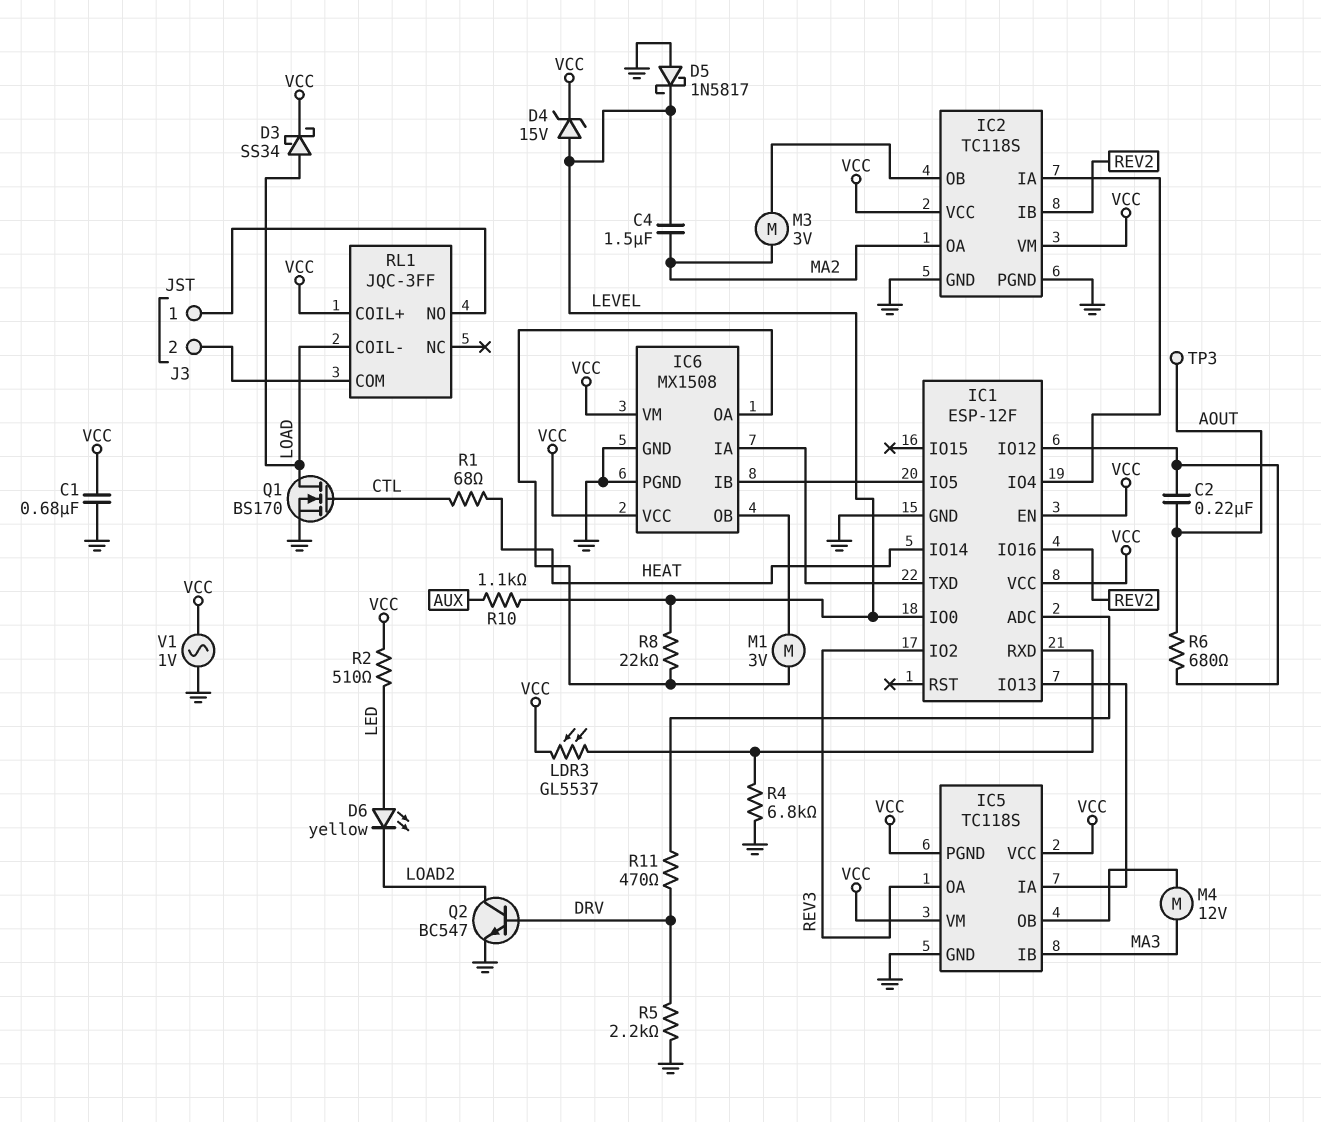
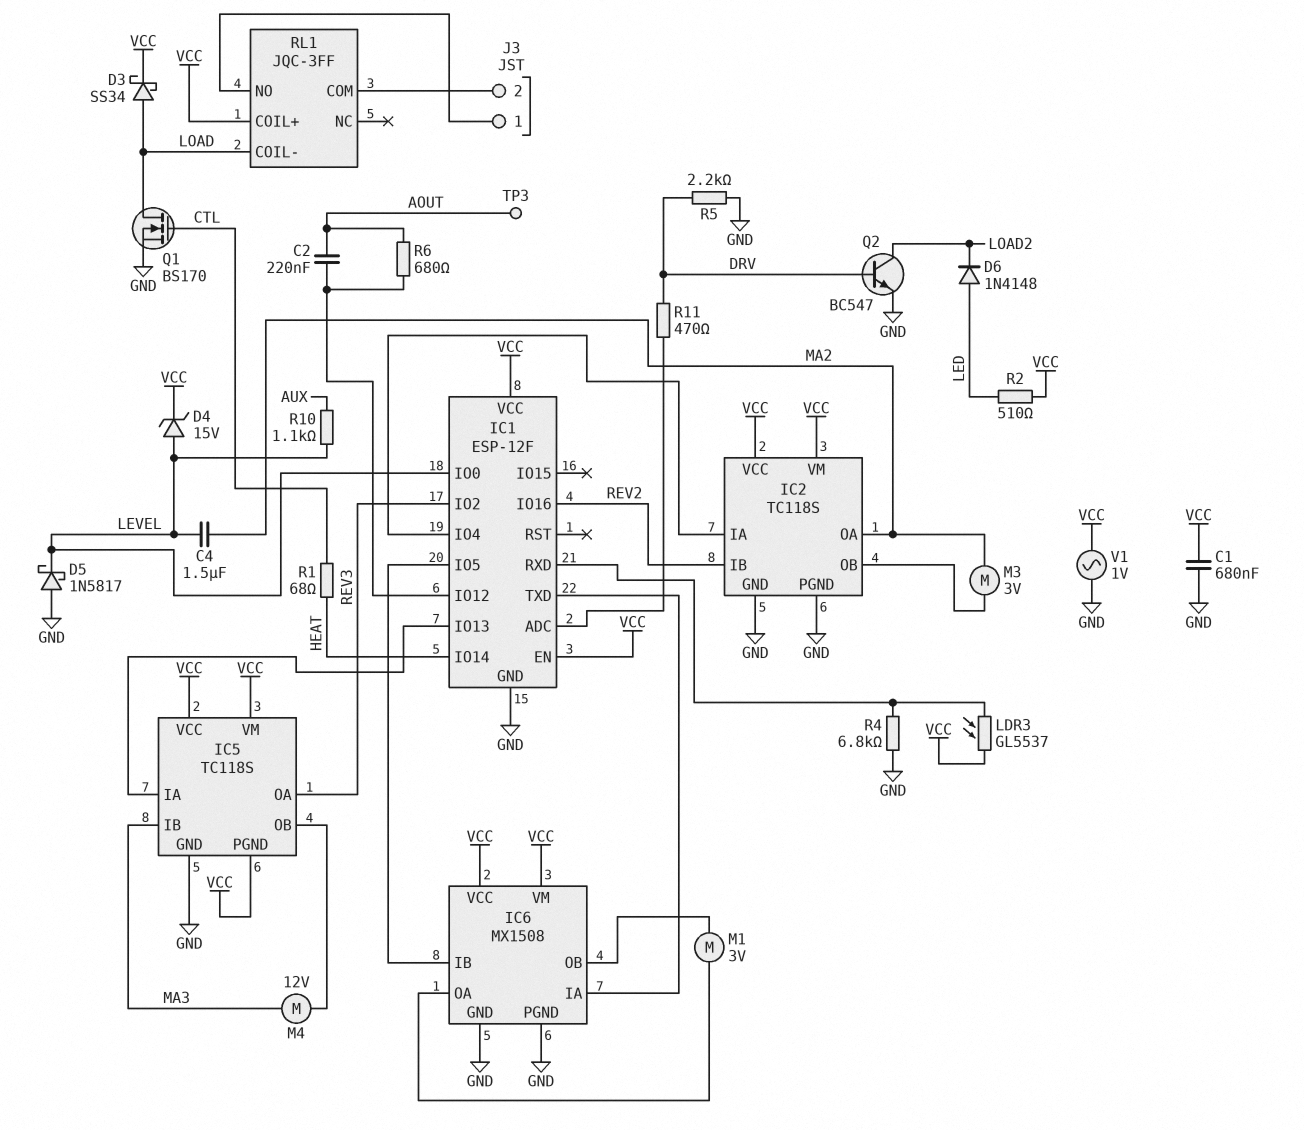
D6: LED yellow (A LED, K LOAD2) -> diode 1N4148 (A LED, K LOAD2)
R8: 22k (IC6/OA, LEVEL) -> none

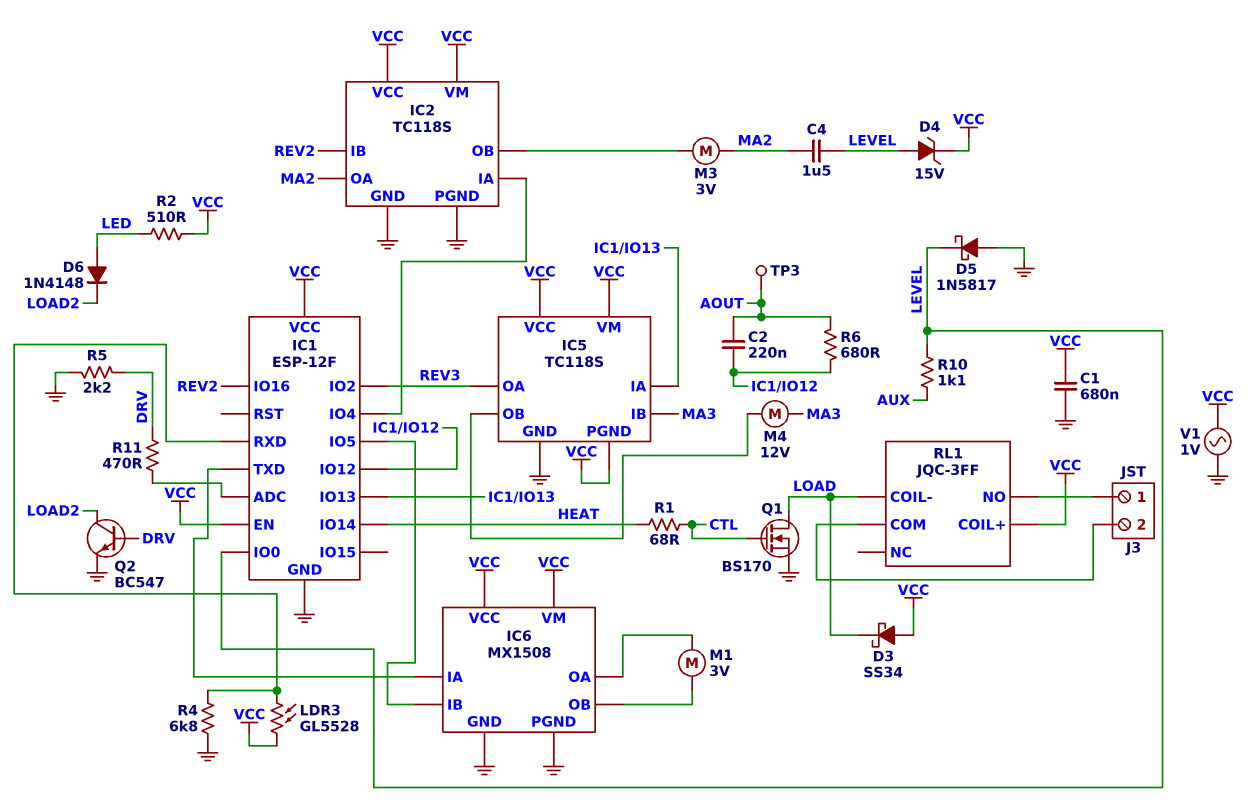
D3: schottky SS34 (A LOAD, K VCC) -> schottky SS34 (A VCC, K LOAD)
LDR3: GL5537 (IC1/RXD, VCC) -> GL5528 (IC1/RXD, VCC)

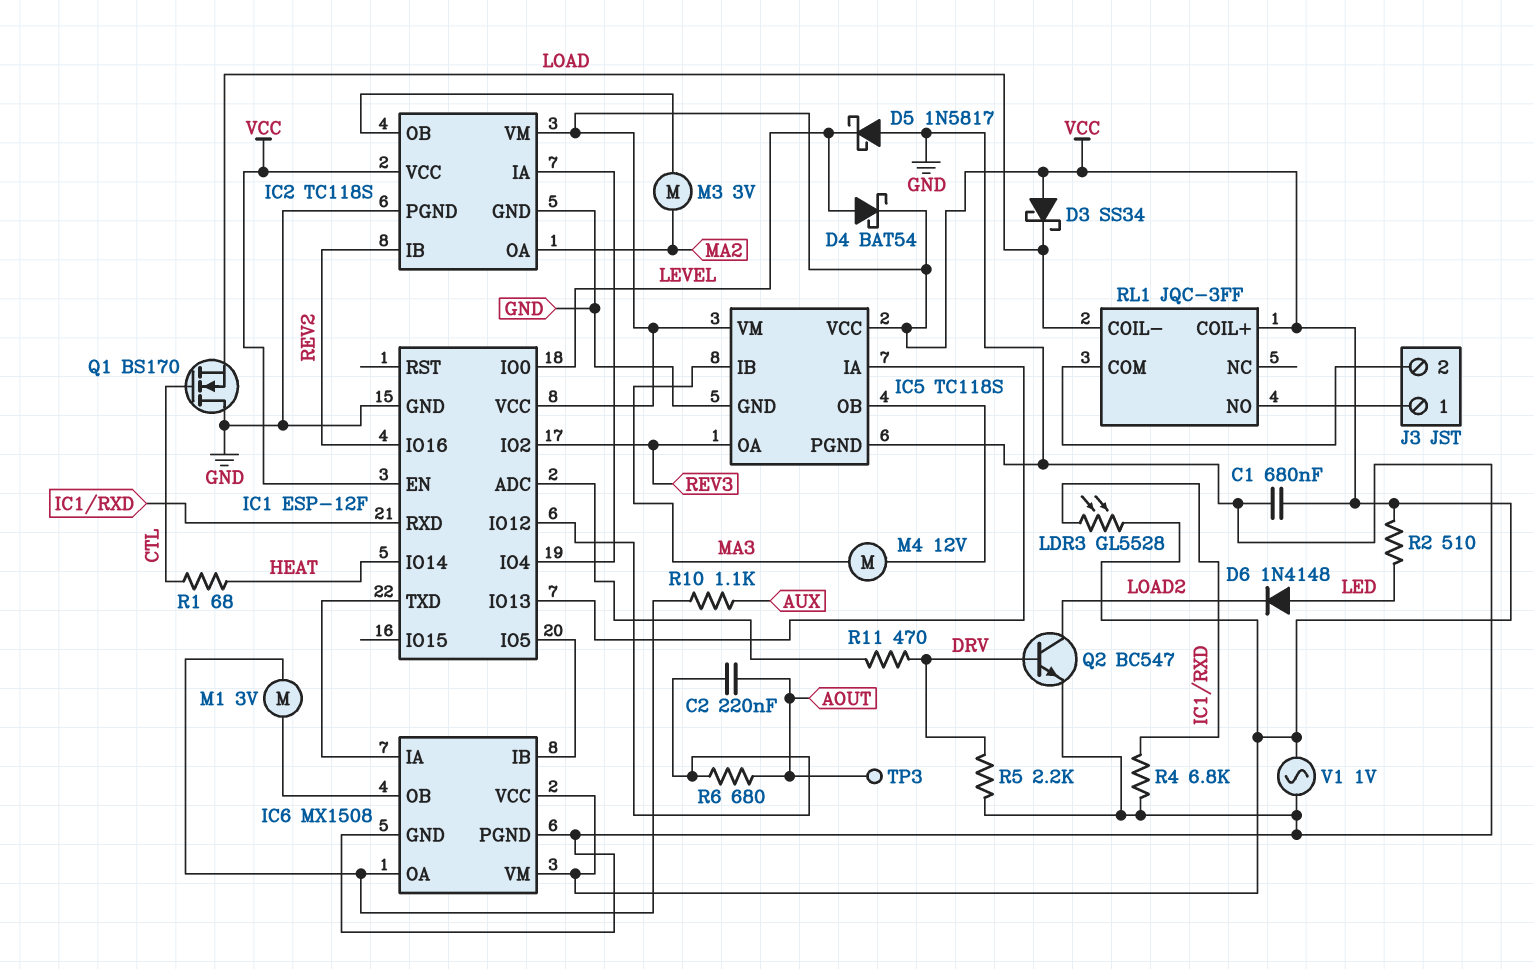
C4: 1.5uF (LEVEL, MA2) -> none
D4: zener 15V (A LEVEL, K VCC) -> schottky BAT54 (A LEVEL, K VCC)
IC5 pin PGND: VCC -> GND
Q1: NMOS BS170 (G CTL, D LOAD, S GND) -> NMOS BS170 (G CTL, D GND, S LOAD)
R10: 1.1k (AUX, LEVEL) -> 1.1k (AUX, IC6/OA)

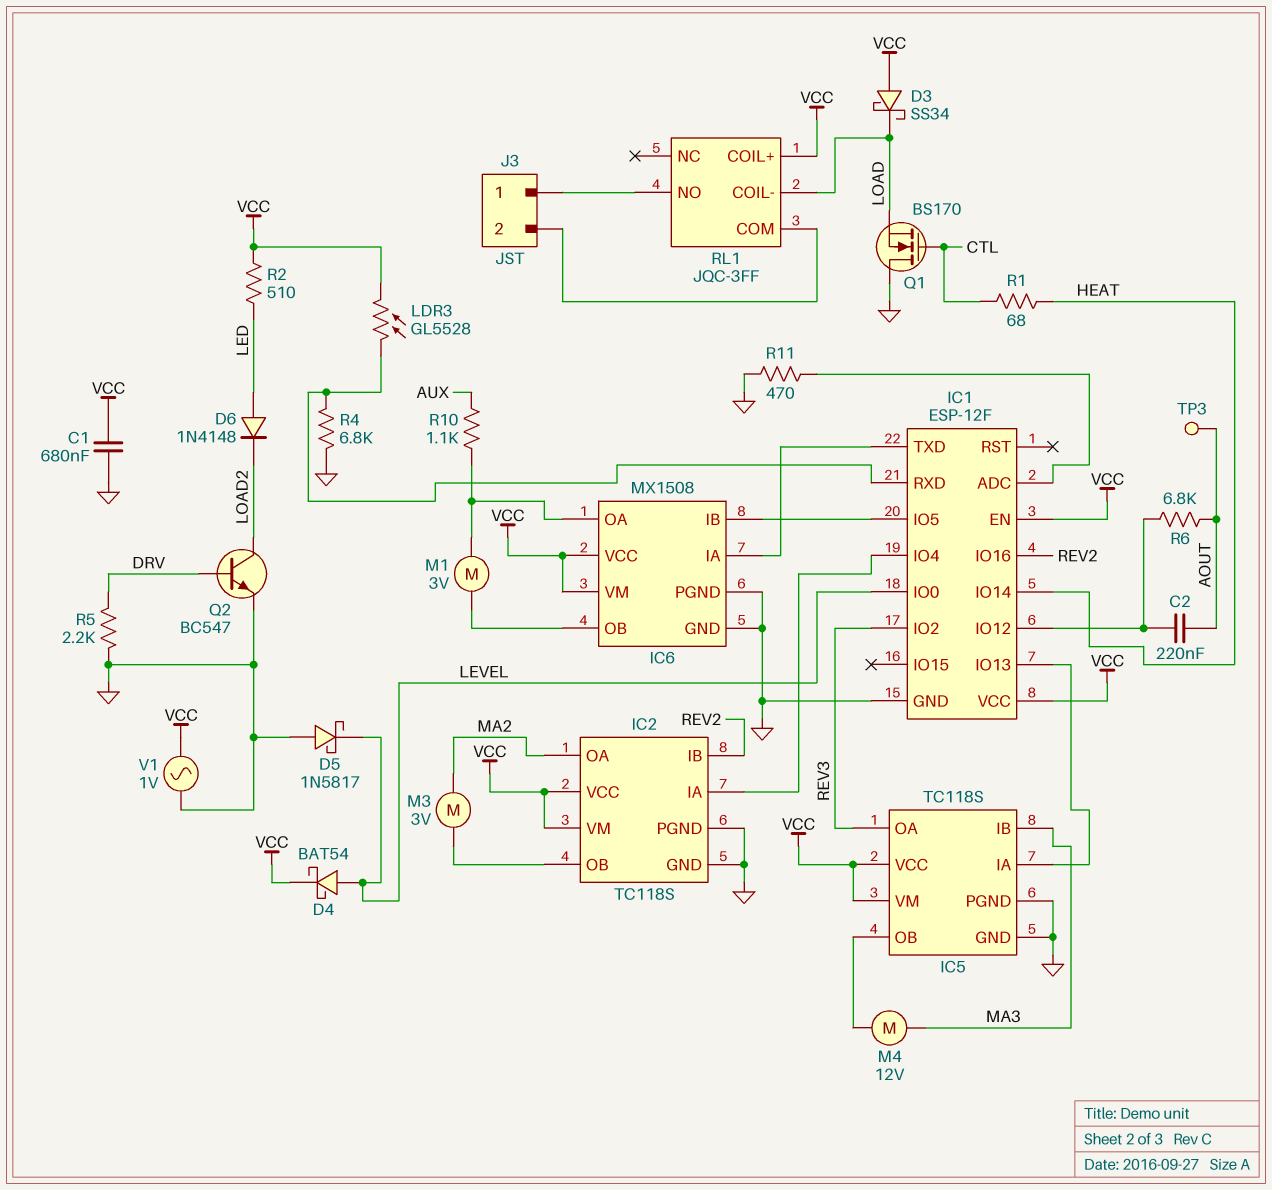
R6: 680 (AOUT, IC1/IO12) -> 6.8k (AOUT, IC1/IO12)
R11: 470 (DRV, IC1/ADC) -> 470 (GND, IC1/ADC)

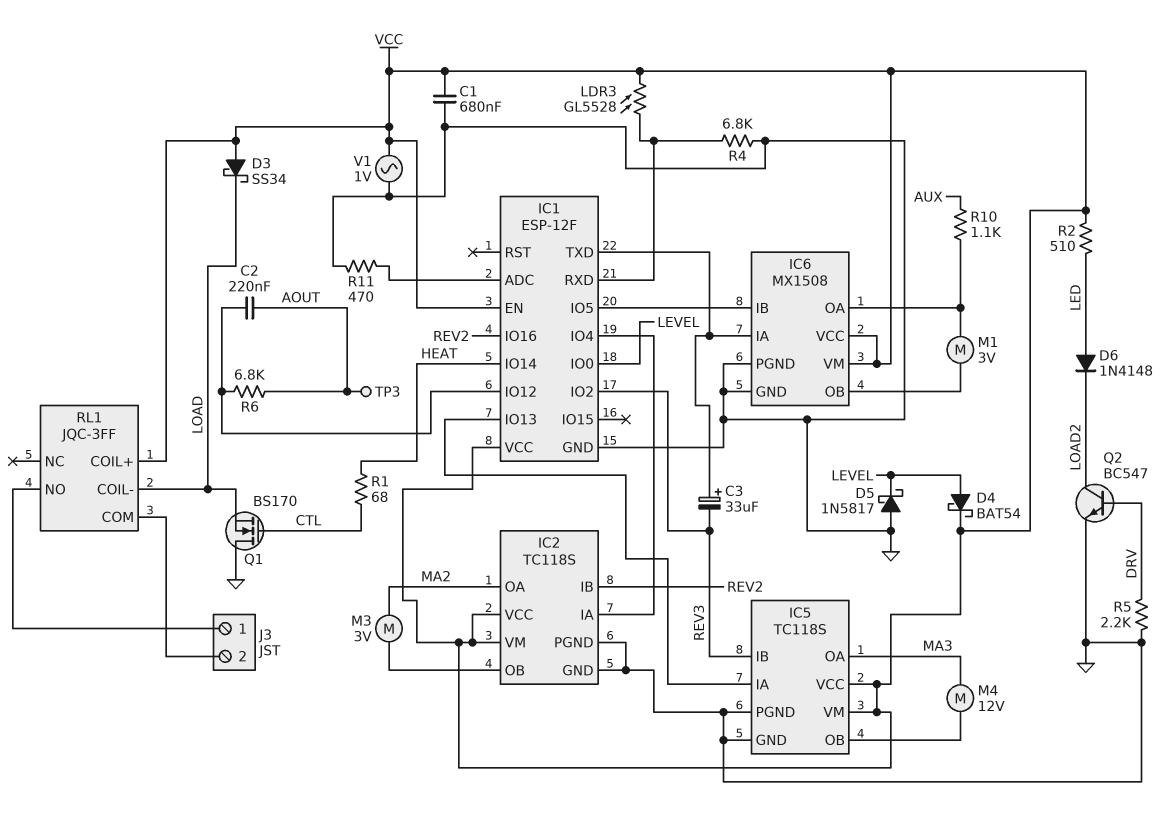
C3: none -> 33uF (plus IC1/TXD, minus REV3)
IC5 pin IB: MA3 -> REV3
IC5 pin OA: REV3 -> MA3

